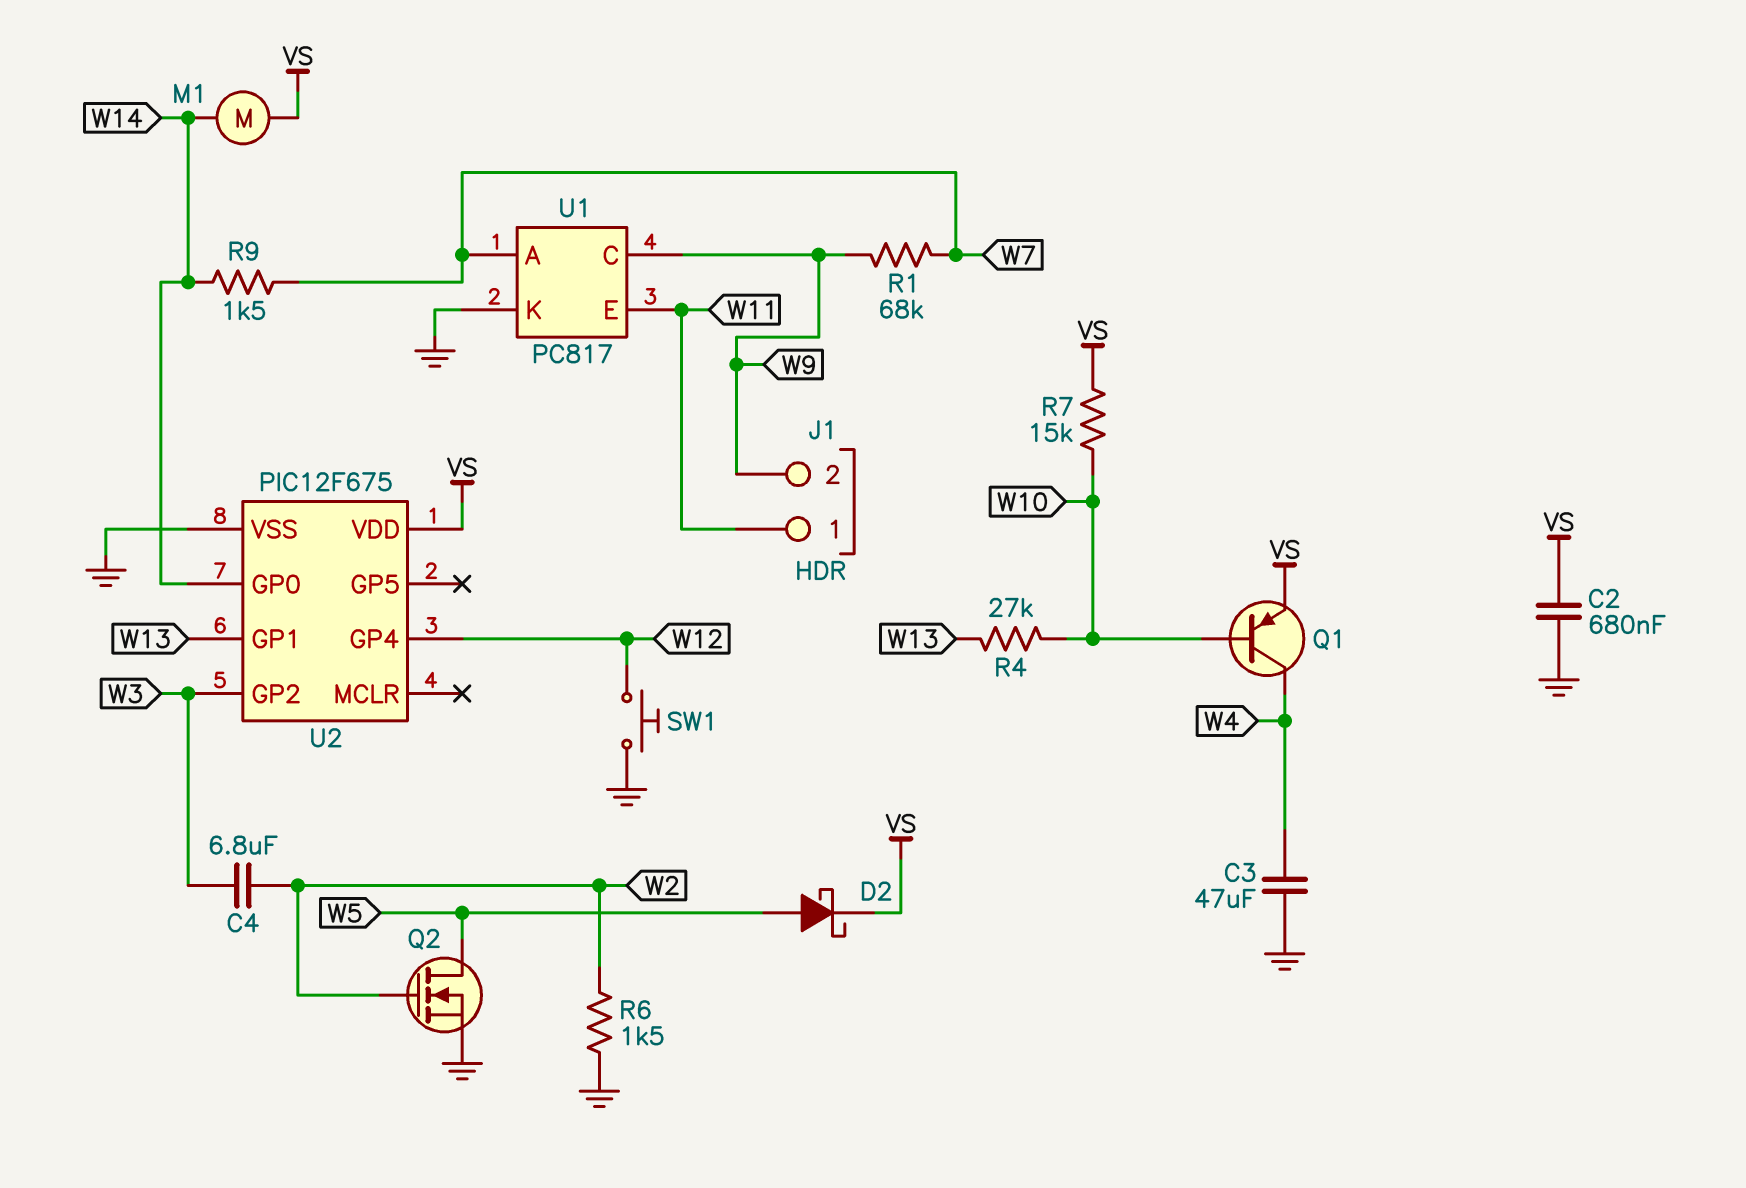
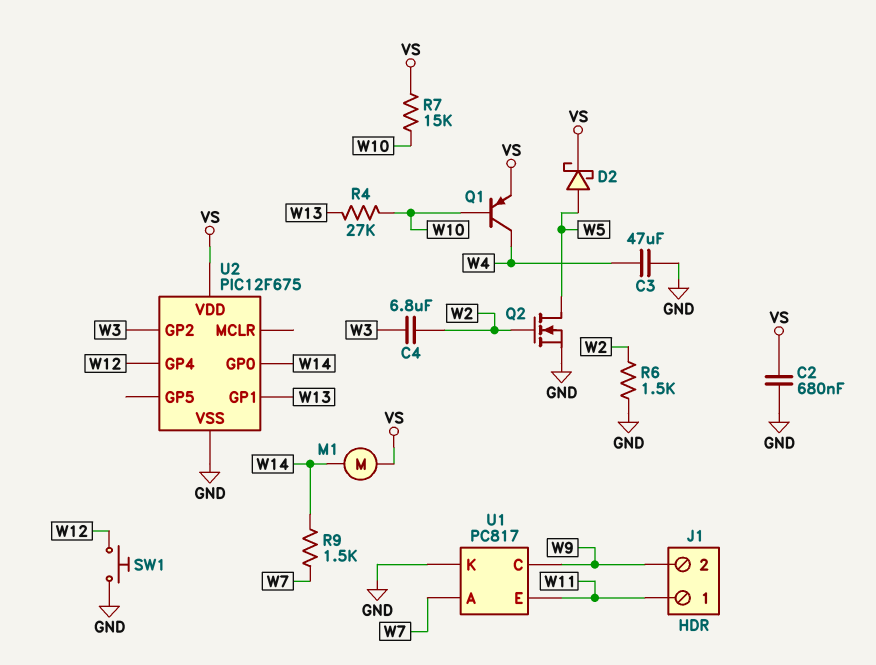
R1: 68k (W7, W9) -> none

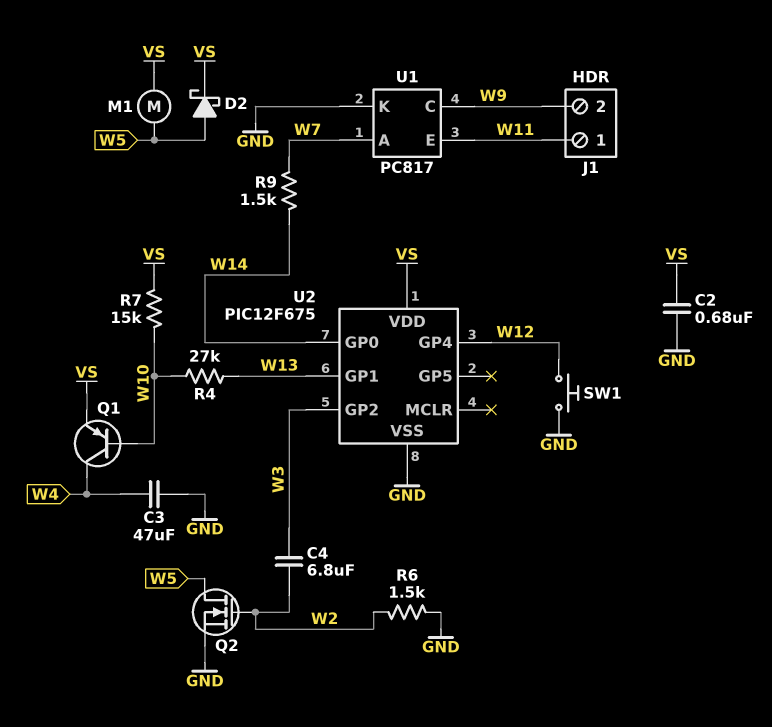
M1: motor (VS, W14) -> motor (VS, W5)

